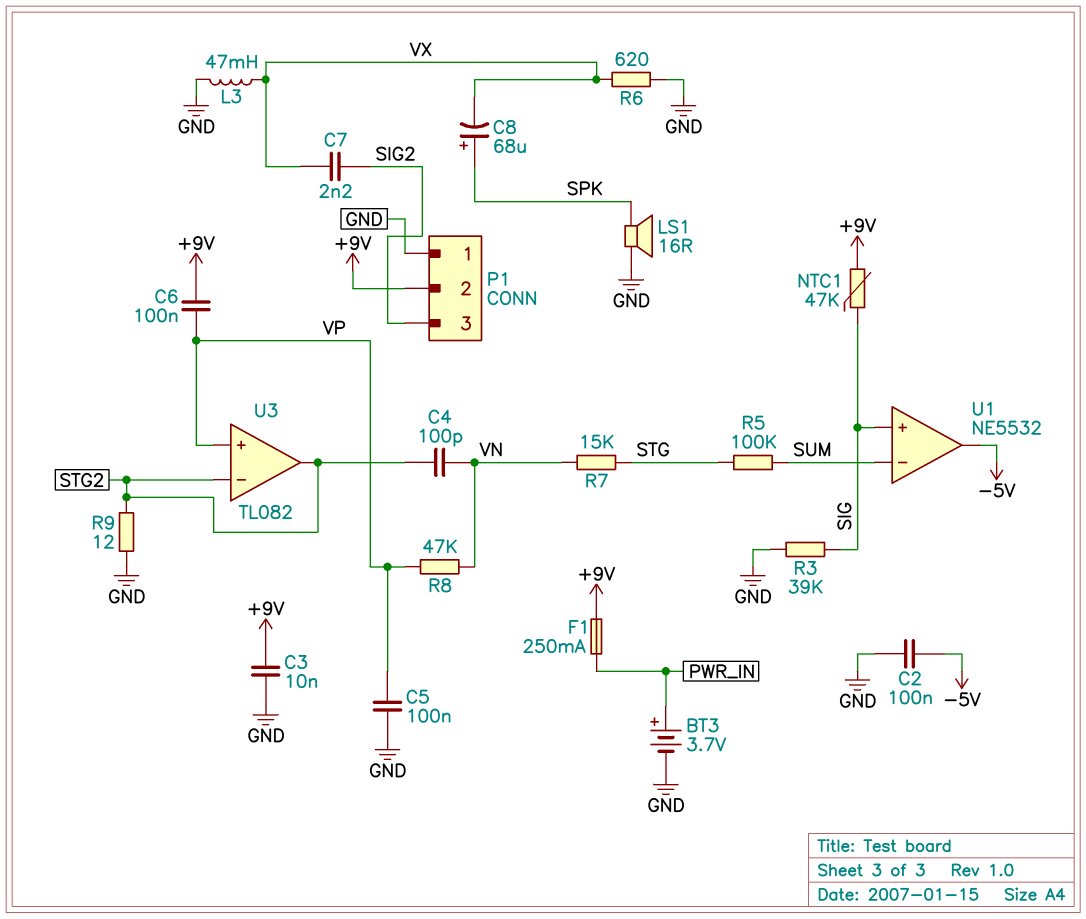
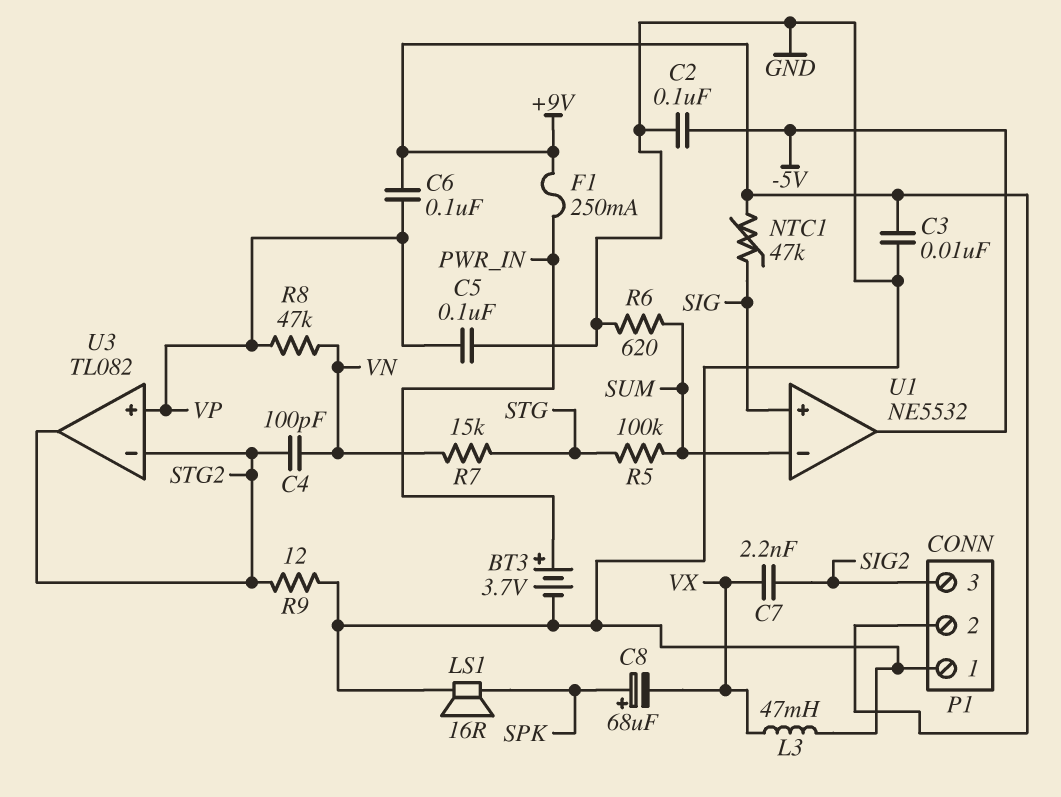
R3: 39k (GND, SIG) -> none
R6: 620 (GND, VX) -> 620 (GND, SUM)

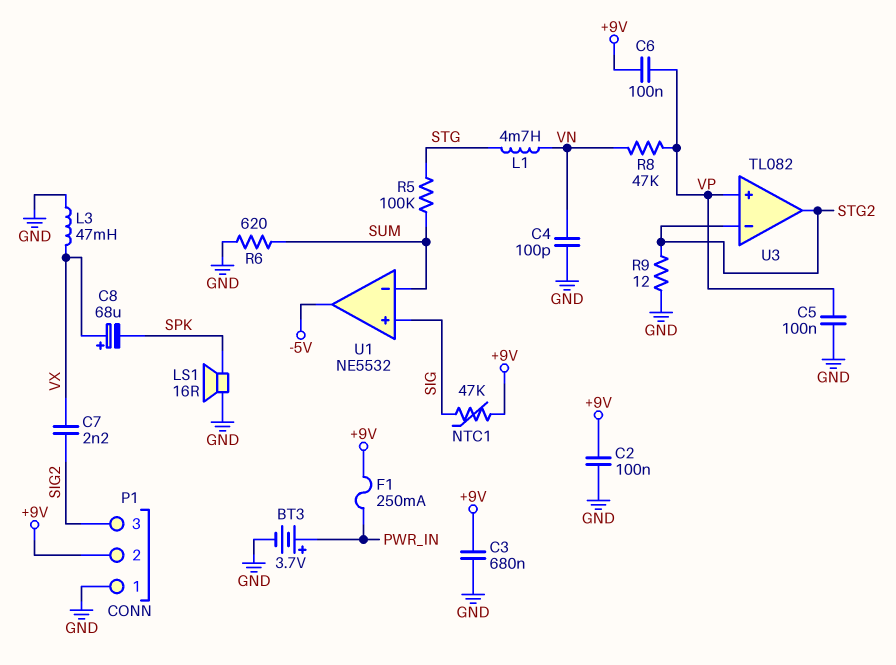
C2: 100nF (-5V, GND) -> 100nF (+9V, GND)
C3: 10nF (+9V, GND) -> 680nF (+9V, GND)
C4: 100pF (STG2, VN) -> 100pF (GND, VN)
C8: 68uF (plus SPK, minus VX) -> 68uF (plus VX, minus SPK)
L1: none -> 4.7mH (STG, VN)
R7: 15k (STG, VN) -> none

